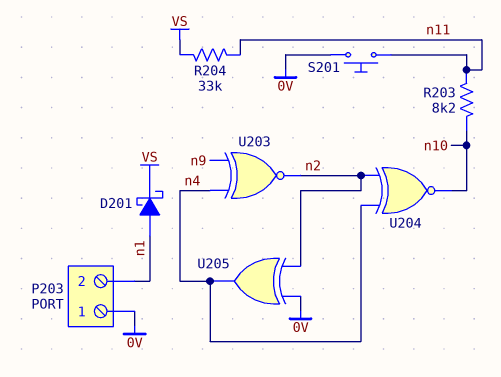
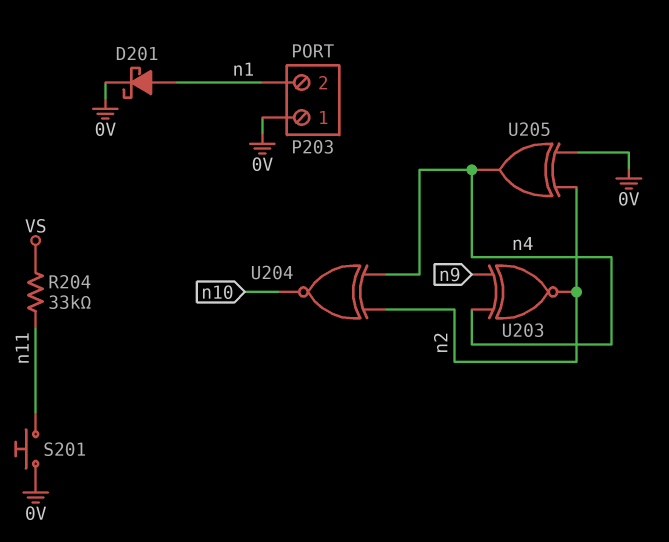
D201: schottky (A n1, K VS) -> schottky (A n1, K 0V)
R203: 8.2k (n10, n11) -> none

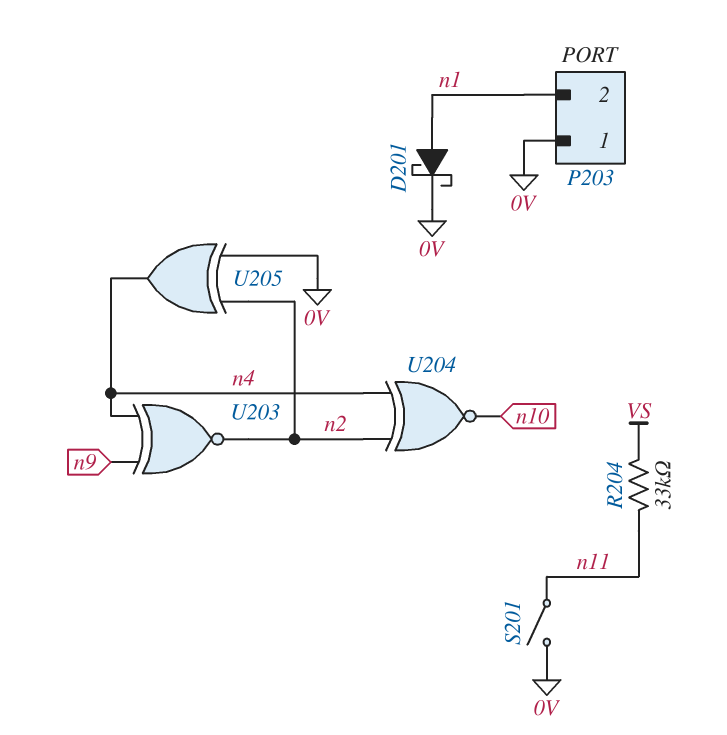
S201: button (0V, n11) -> switch (0V, n11)

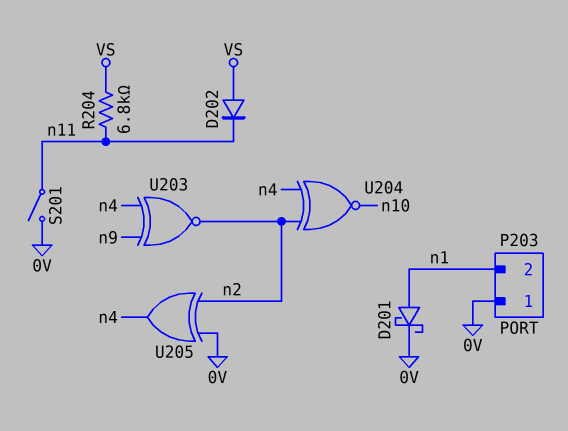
D202: none -> diode (A VS, K n11)
R204: 33k (VS, n11) -> 6.8k (VS, n11)

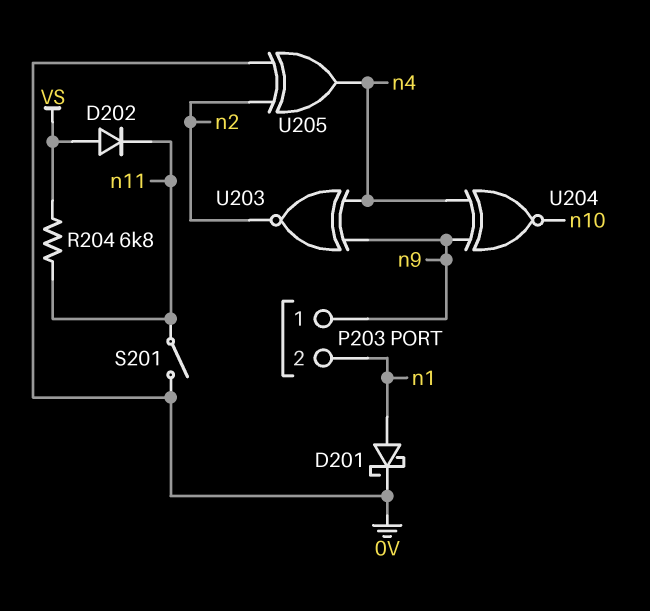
P203 pin 1: 0V -> n9
U204: XNOR (in n2, in n4, out n10) -> XNOR (in n4, in n9, out n10)

